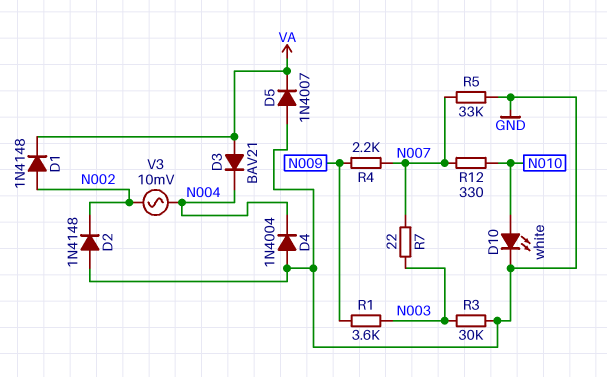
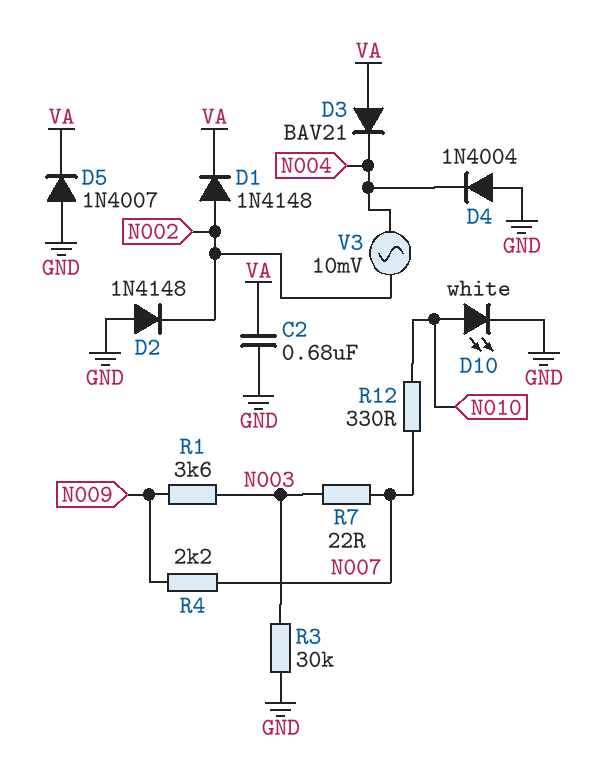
C2: none -> 680nF (GND, VA)
R5: 33k (GND, N007) -> none

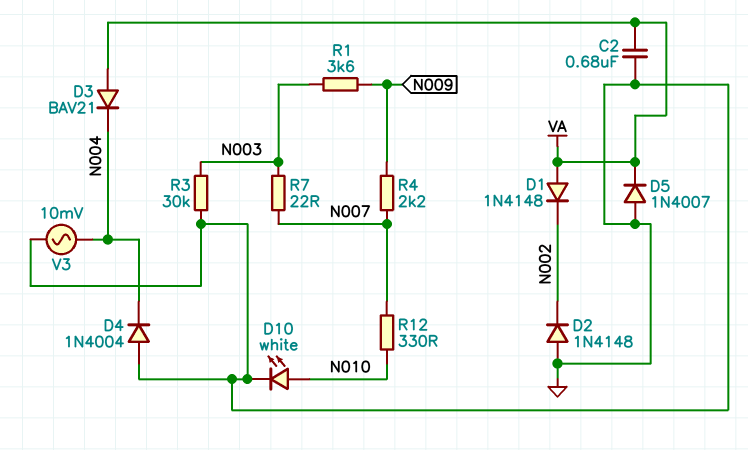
D1: diode 1N4148 (A N002, K VA) -> diode 1N4148 (A VA, K N002)
V3: AC 10mV (N002, N004) -> AC 10mV (GND, N004)

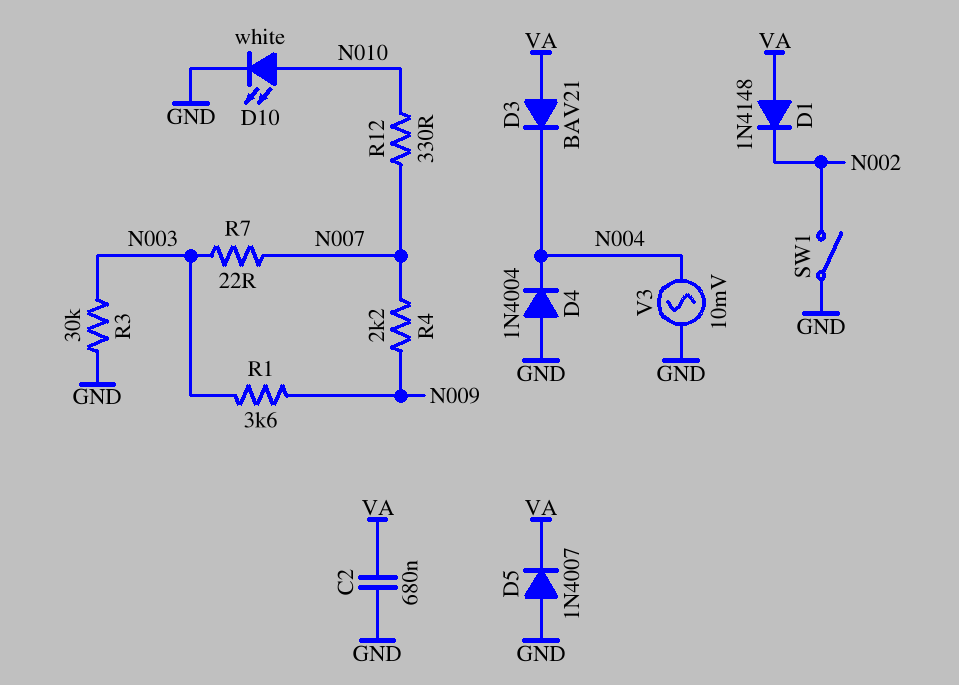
D2: diode 1N4148 (A GND, K N002) -> none
SW1: none -> switch (GND, N002)

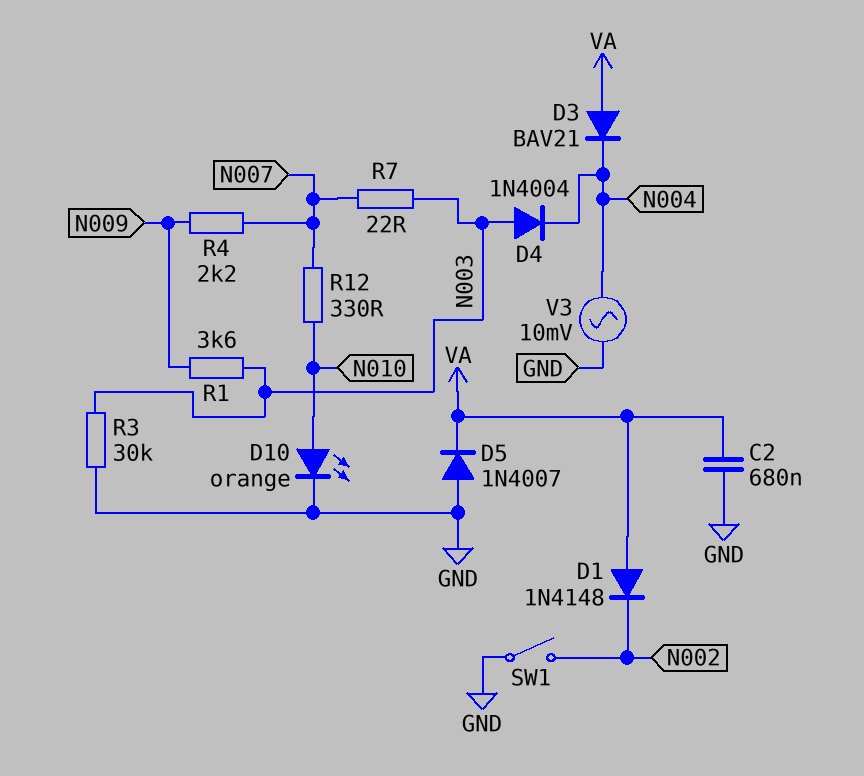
D4: diode 1N4004 (A GND, K N004) -> diode 1N4004 (A N003, K N004)
D10: LED white (A N010, K GND) -> LED orange (A N010, K GND)

